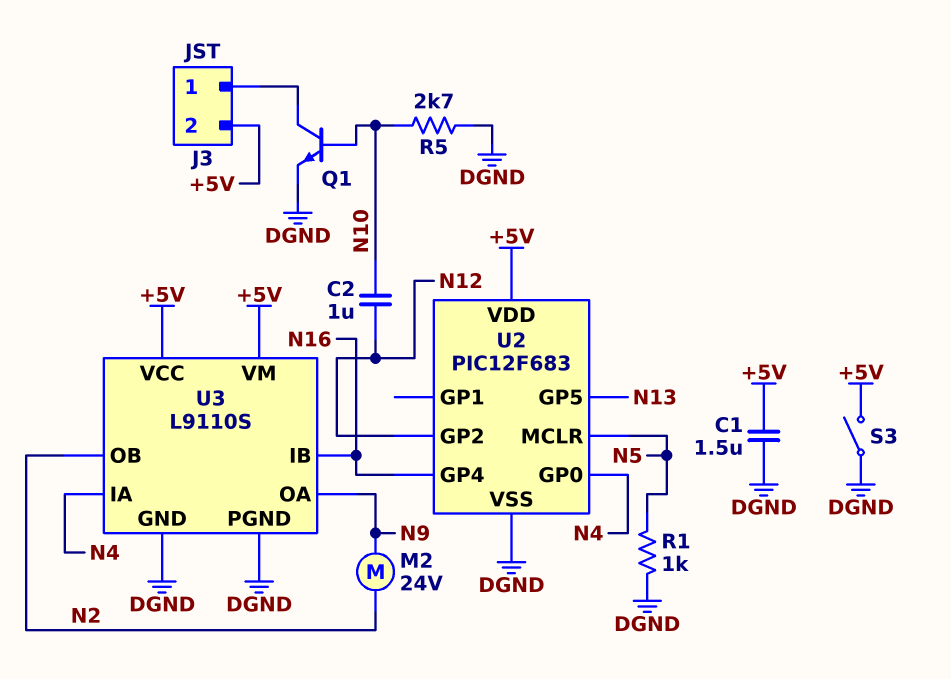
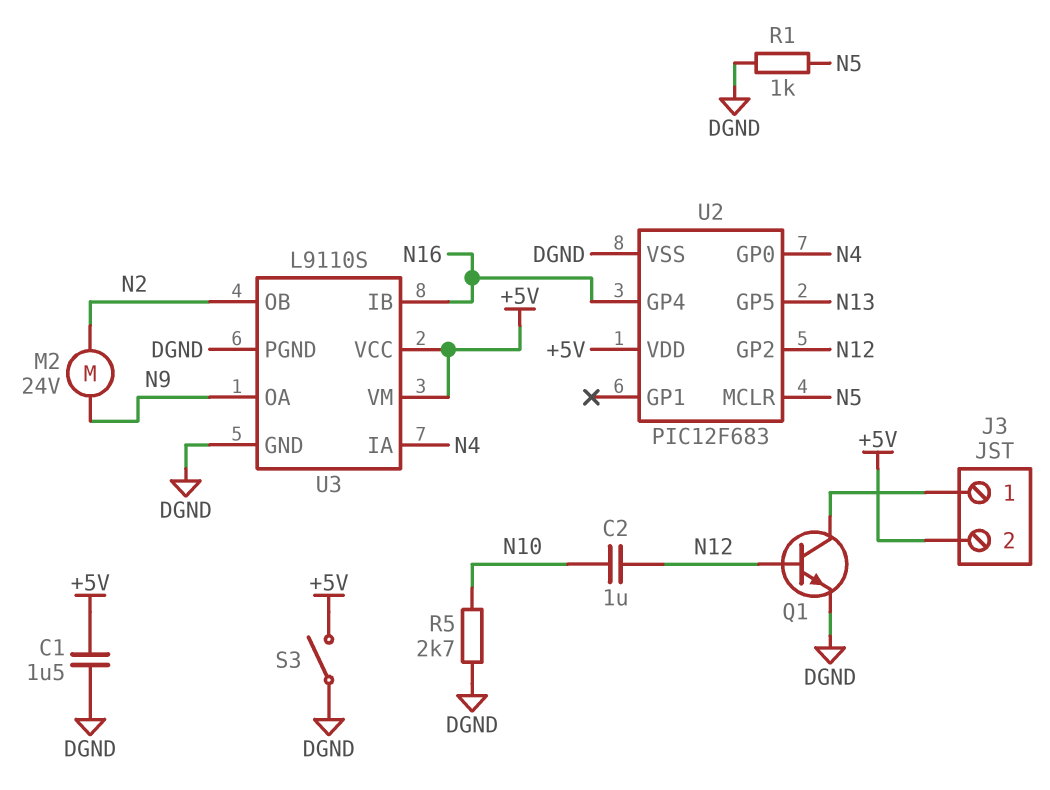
Q1: NPN (B N10, C J3/1, E DGND) -> NPN (B N12, C J3/1, E DGND)

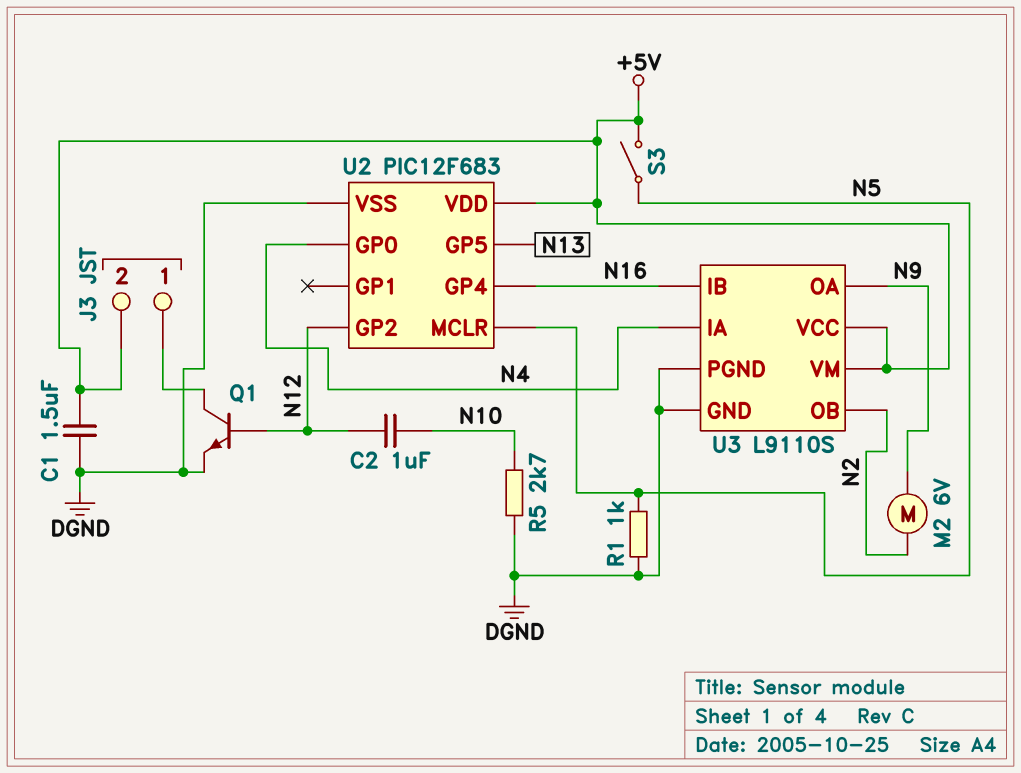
M2: motor 24V (N2, N9) -> motor 6V (N2, N9)
S3: switch (+5V, DGND) -> switch (+5V, N5)

